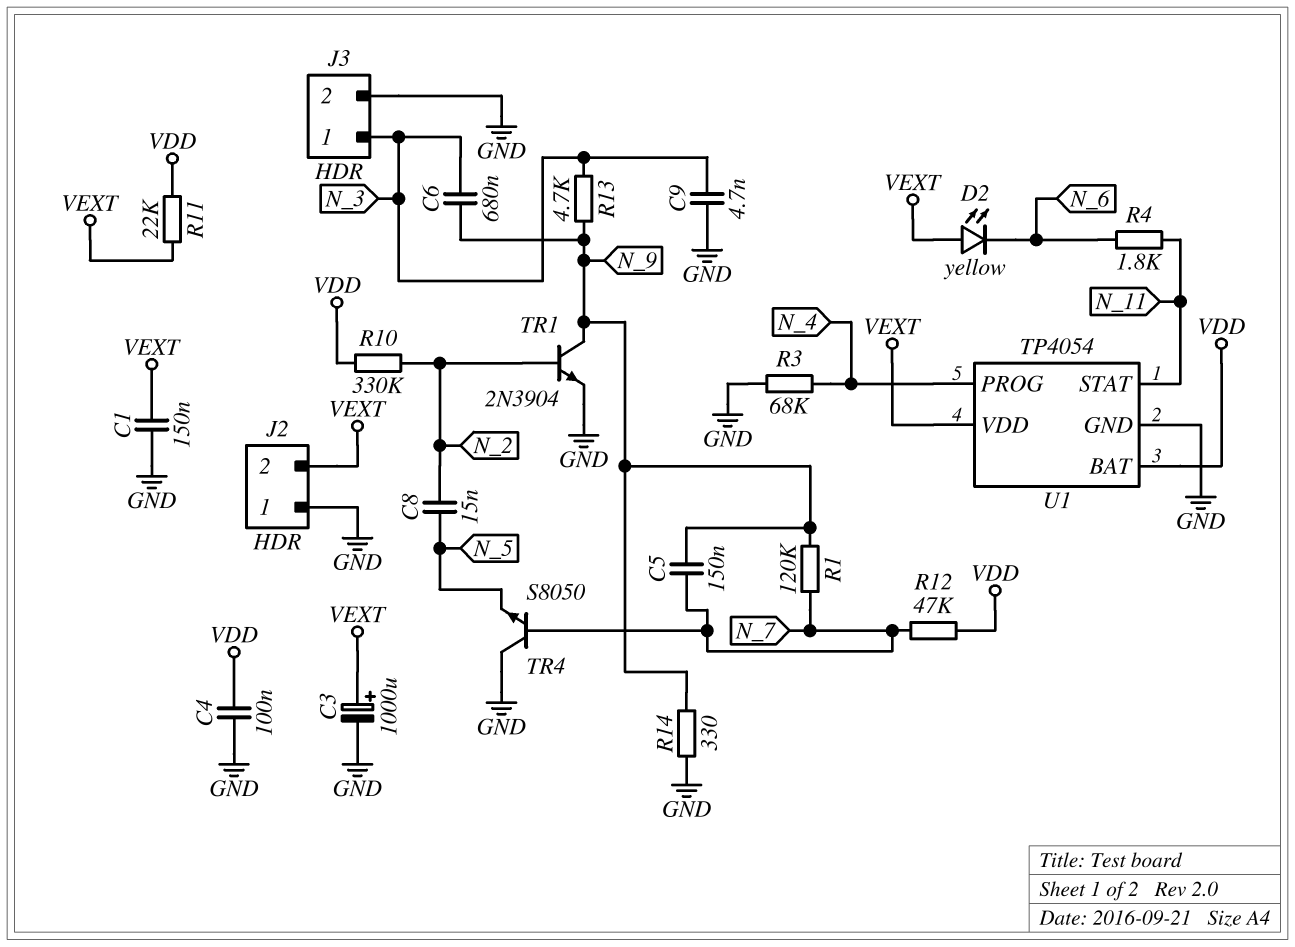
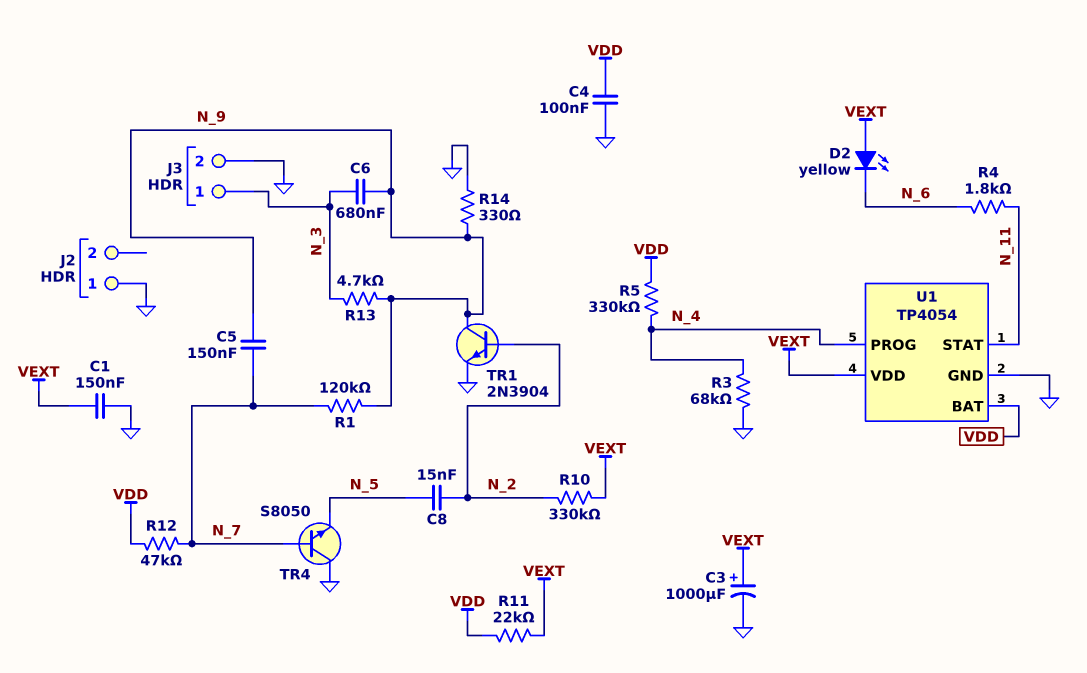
C9: 4.7nF (GND, N_3) -> none
J2 pin 2: VEXT -> none
R5: none -> 330k (N_4, VDD)
R10: 330k (N_2, VDD) -> 330k (N_2, VEXT)

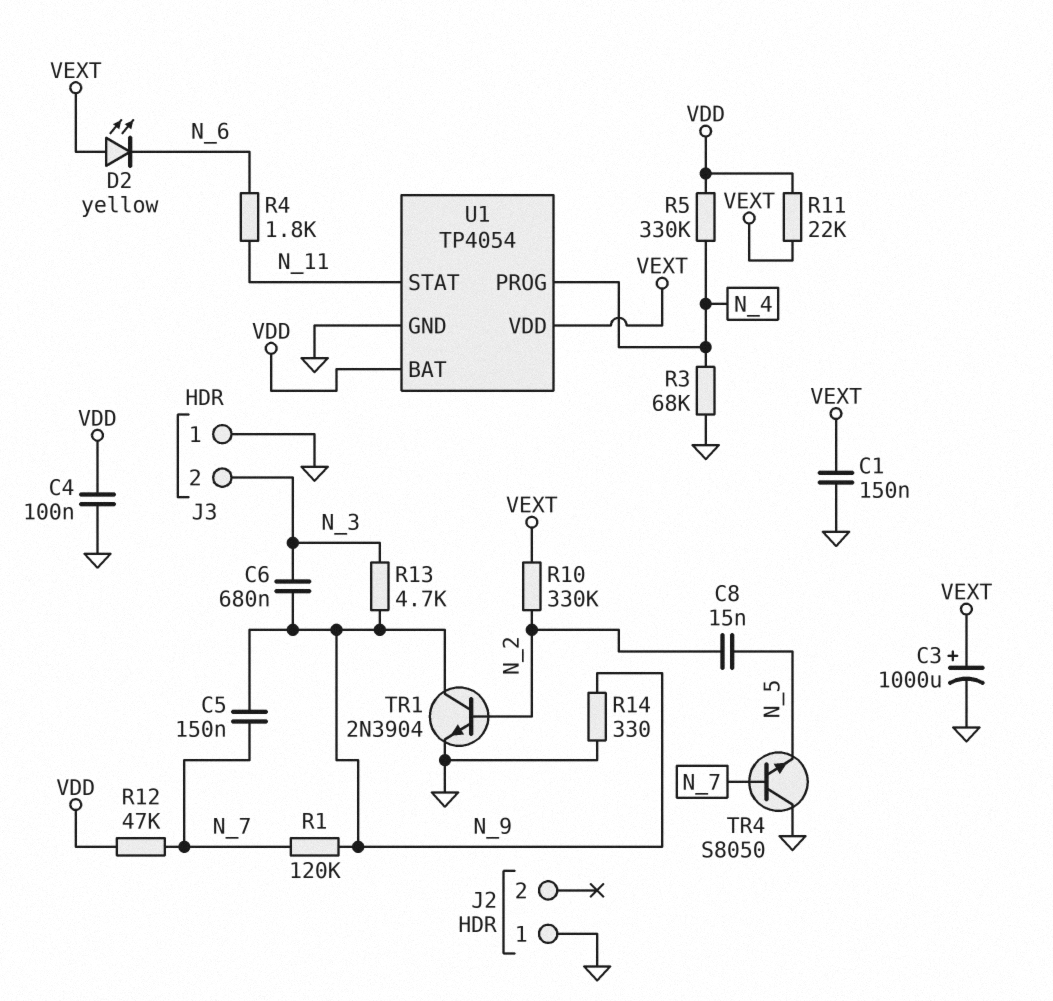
J3 pin 1: N_3 -> GND
J3 pin 2: GND -> N_3

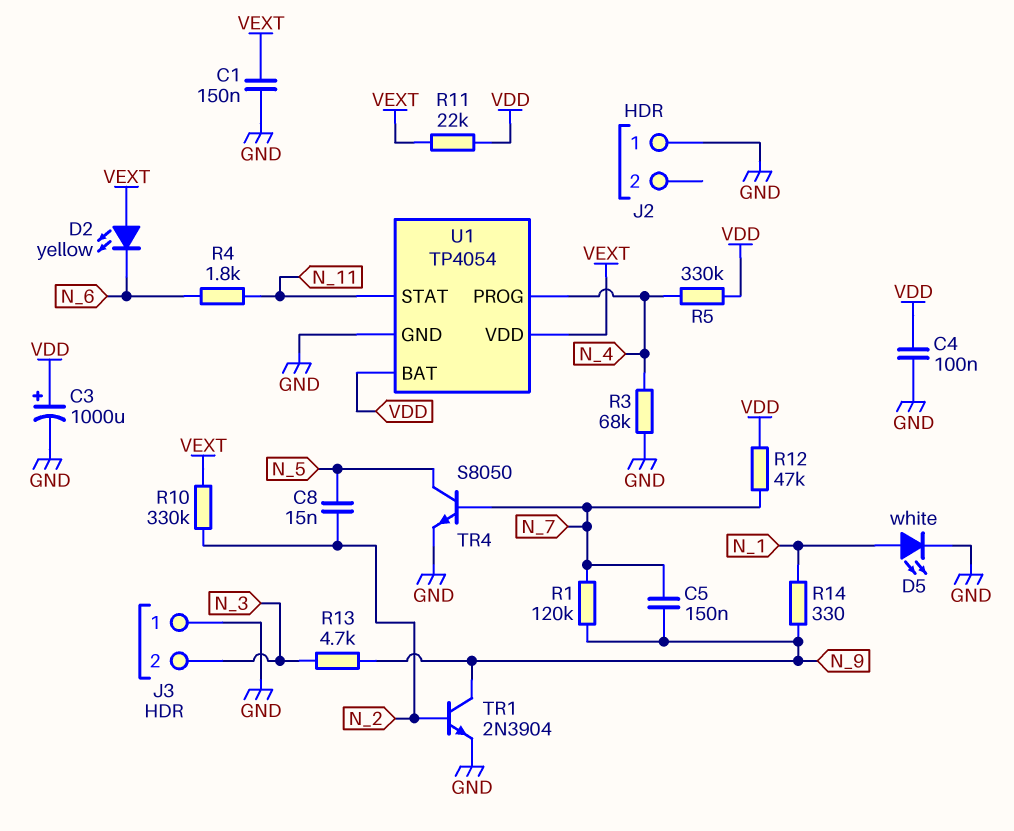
C3: 1000uF (plus VEXT, minus GND) -> 1000uF (plus VDD, minus GND)
C6: 680nF (N_3, N_9) -> none
D5: none -> LED white (A N_1, K GND)
R14: 330 (GND, N_9) -> 330 (N_1, N_9)
TR4: NPN S8050 (B N_7, C GND, E N_5) -> NPN S8050 (B N_7, C N_5, E GND)

